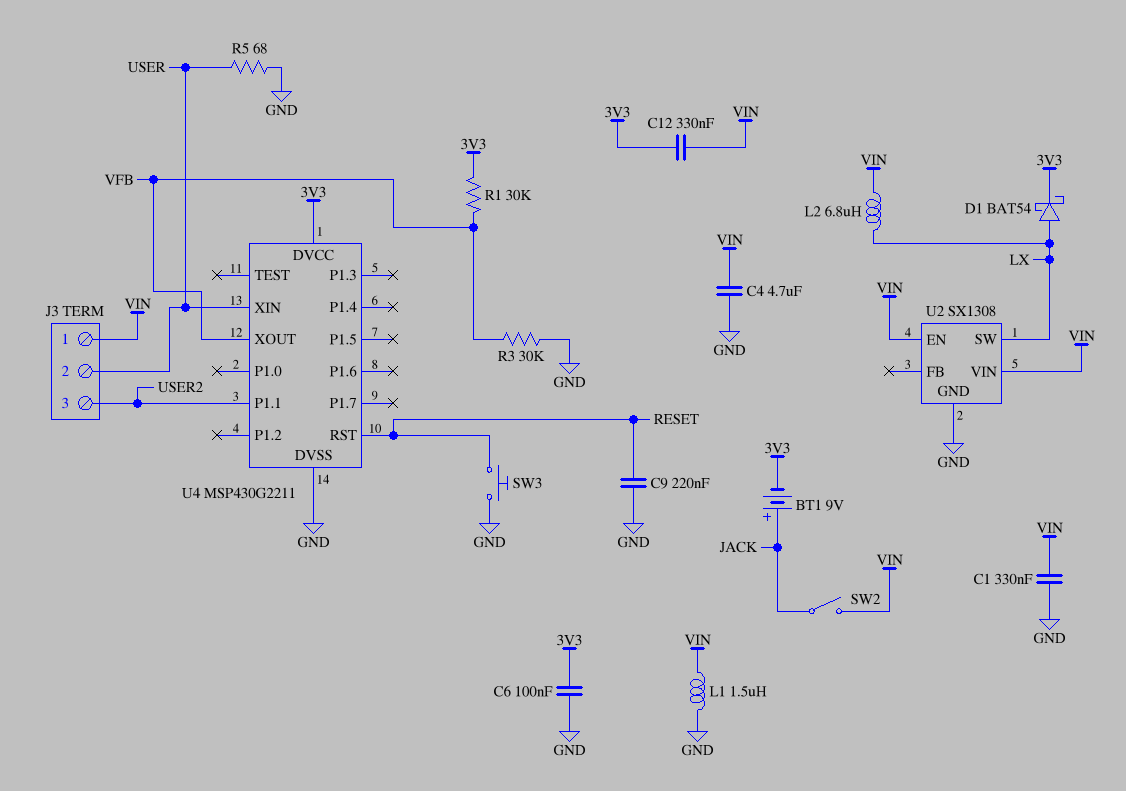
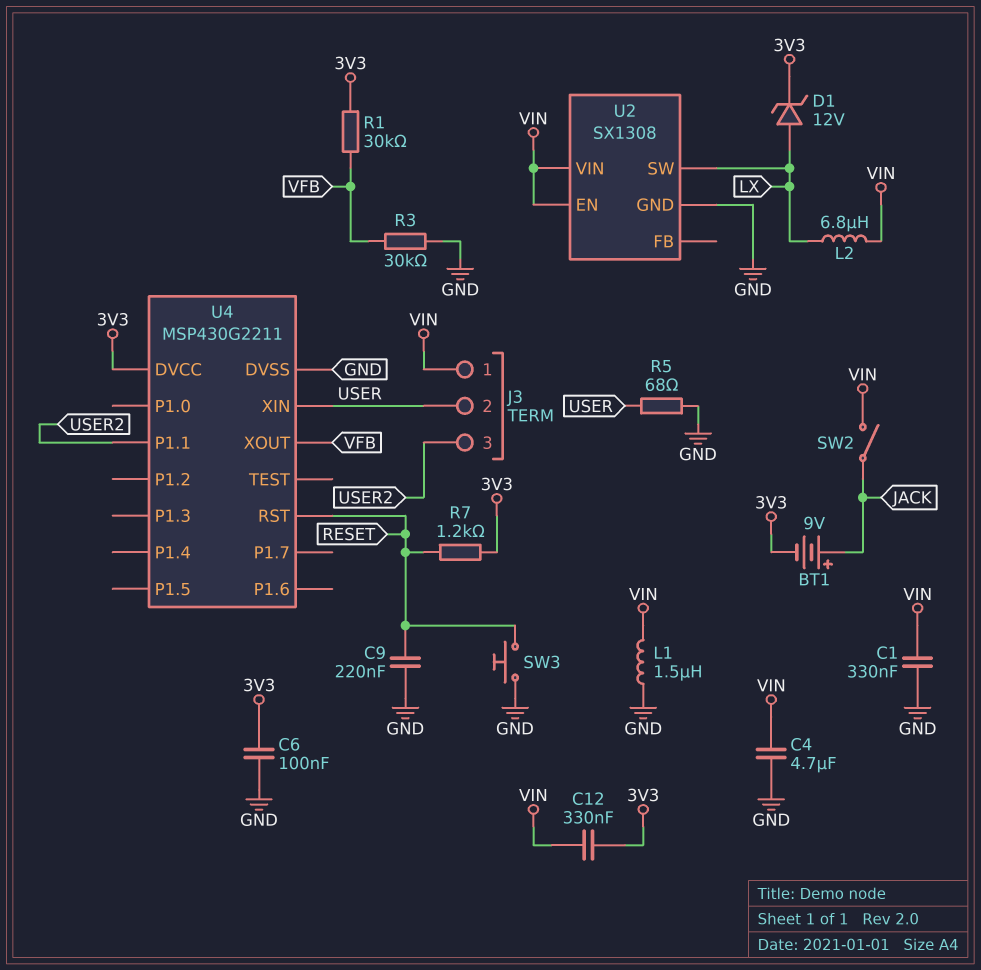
D1: schottky BAT54 (A LX, K 3V3) -> zener 12V (A LX, K 3V3)
R7: none -> 1.2k (3V3, RESET)

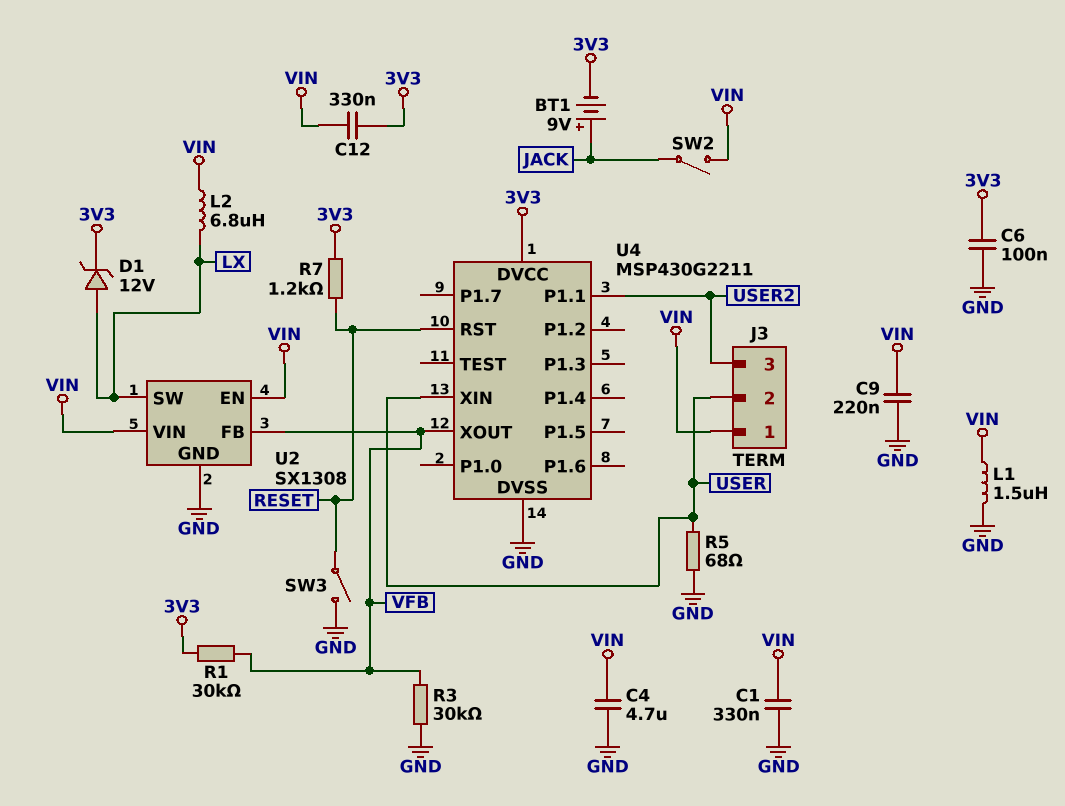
C9: 220nF (GND, RESET) -> 220nF (GND, VIN)
SW3: button (GND, RESET) -> switch (GND, RESET)
U2 pin FB: none -> VFB

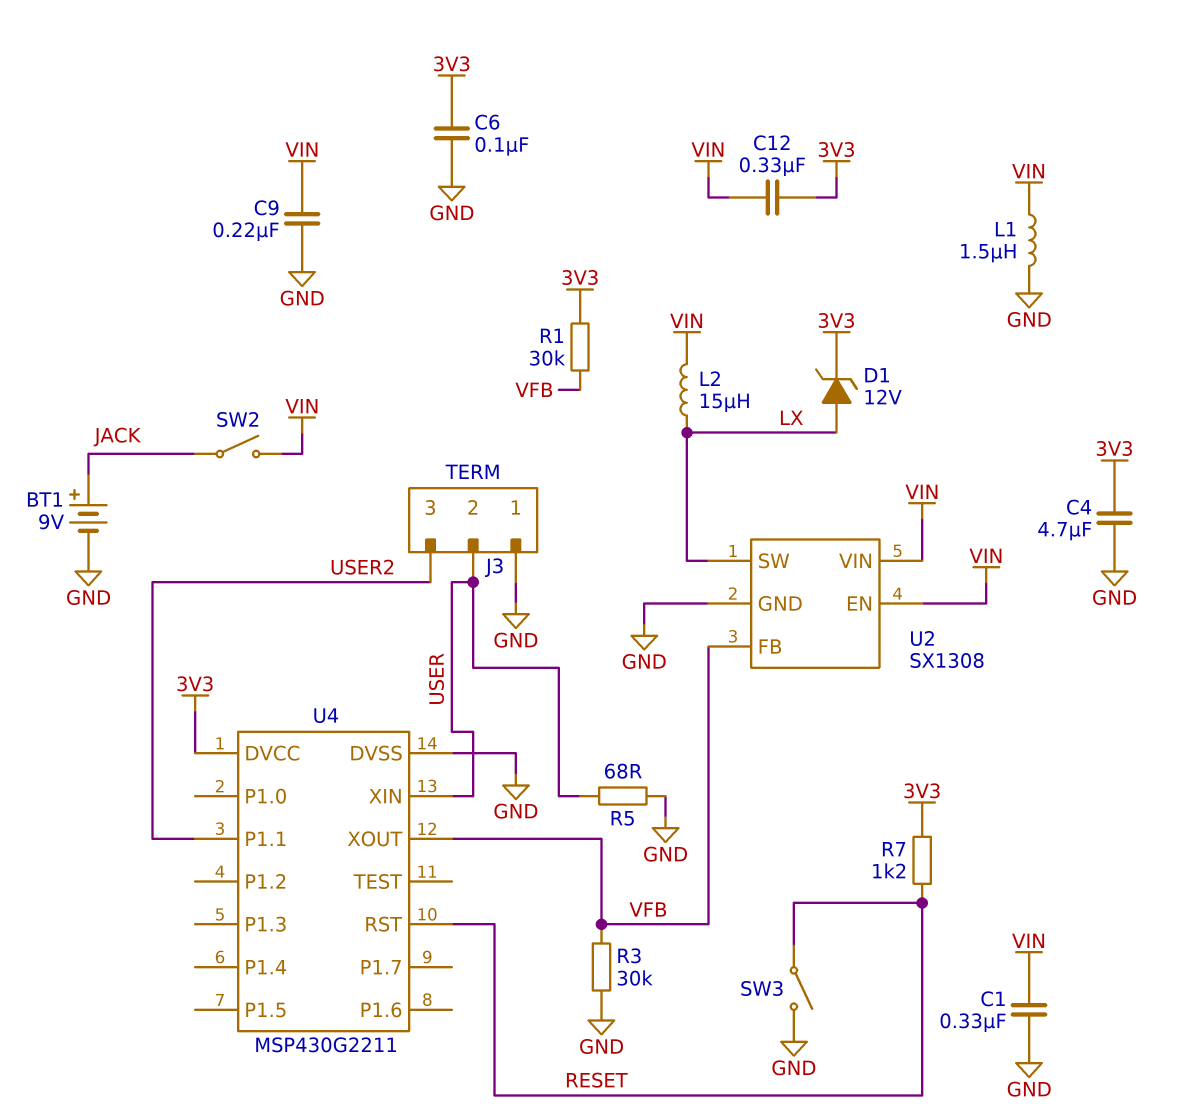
BT1: 9V (plus JACK, minus 3V3) -> 9V (plus JACK, minus GND)
C4: 4.7uF (GND, VIN) -> 4.7uF (3V3, GND)
J3 pin 1: VIN -> GND
L2: 6.8uH (LX, VIN) -> 15uH (LX, VIN)

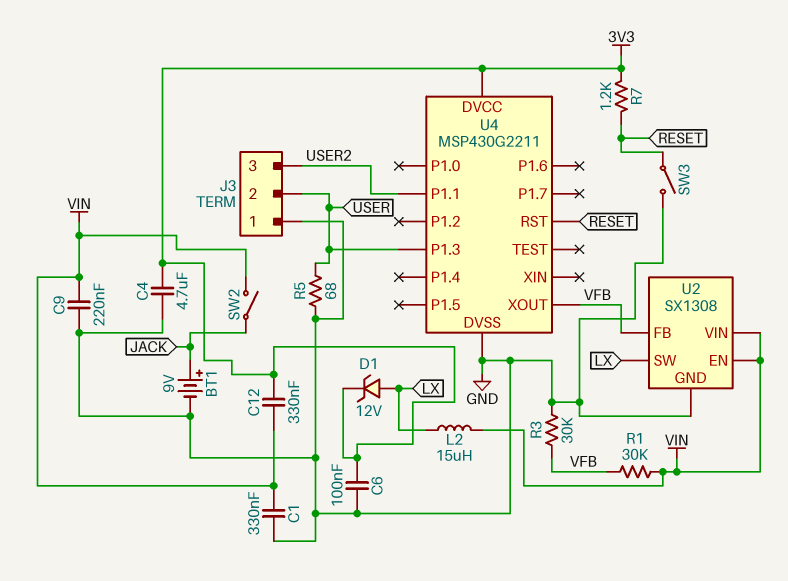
L1: 1.5uH (GND, VIN) -> none
R1: 30k (3V3, VFB) -> 30k (VFB, VIN)
U4 pin P1.3: none -> USER
U4 pin XIN: USER -> none

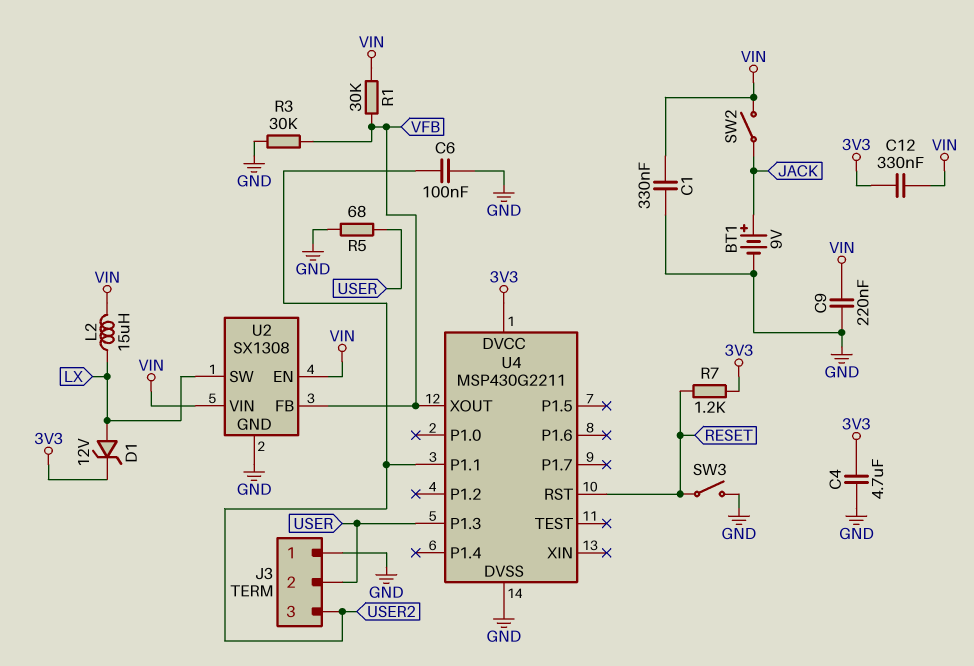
C6: 100nF (3V3, GND) -> 100nF (GND, USER2)

